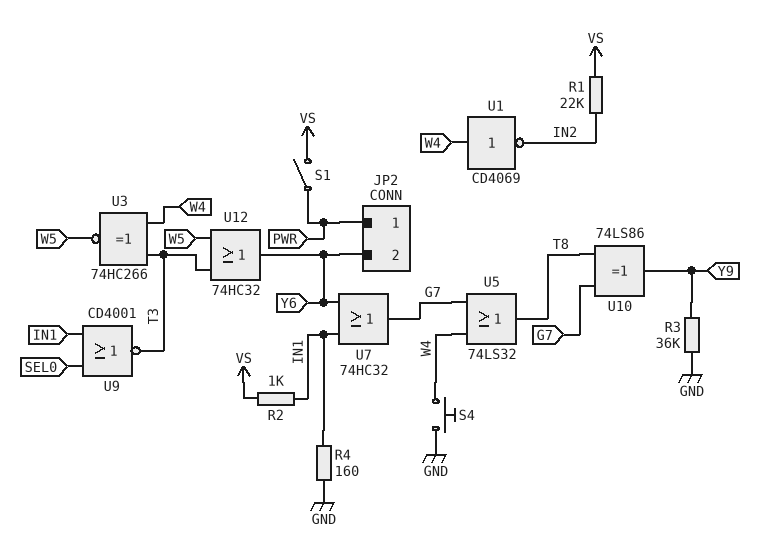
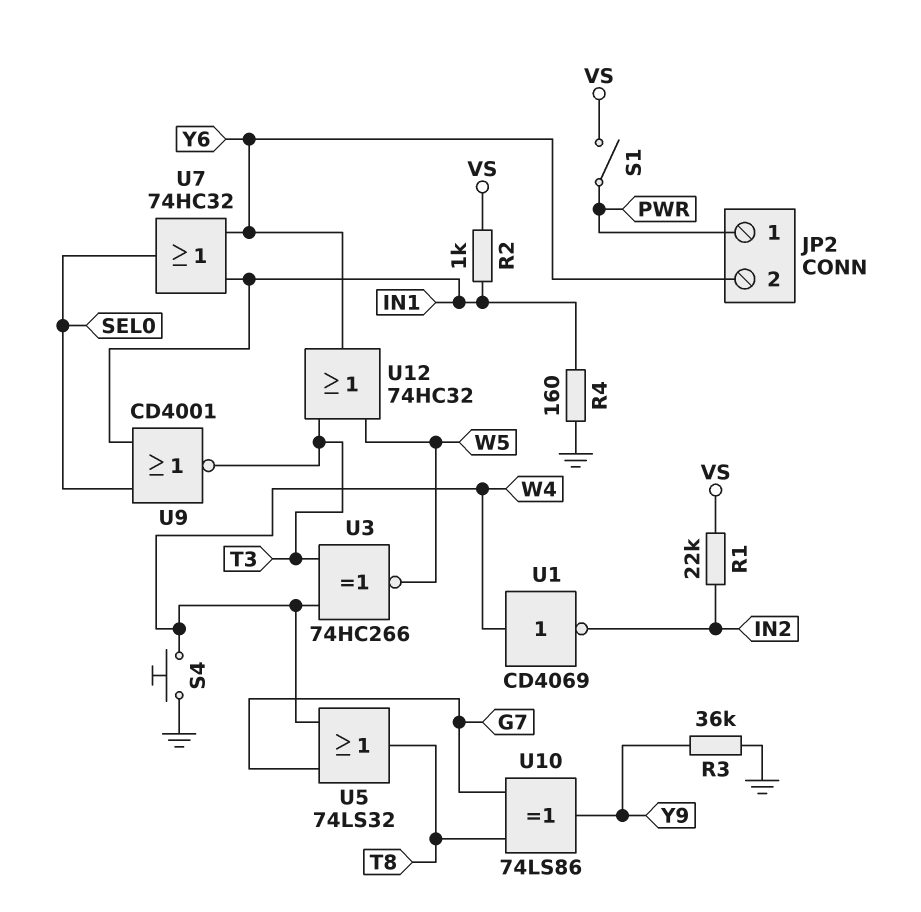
U7: OR 74HC32 (in IN1, in Y6, out G7) -> OR 74HC32 (in IN1, in Y6, out SEL0)

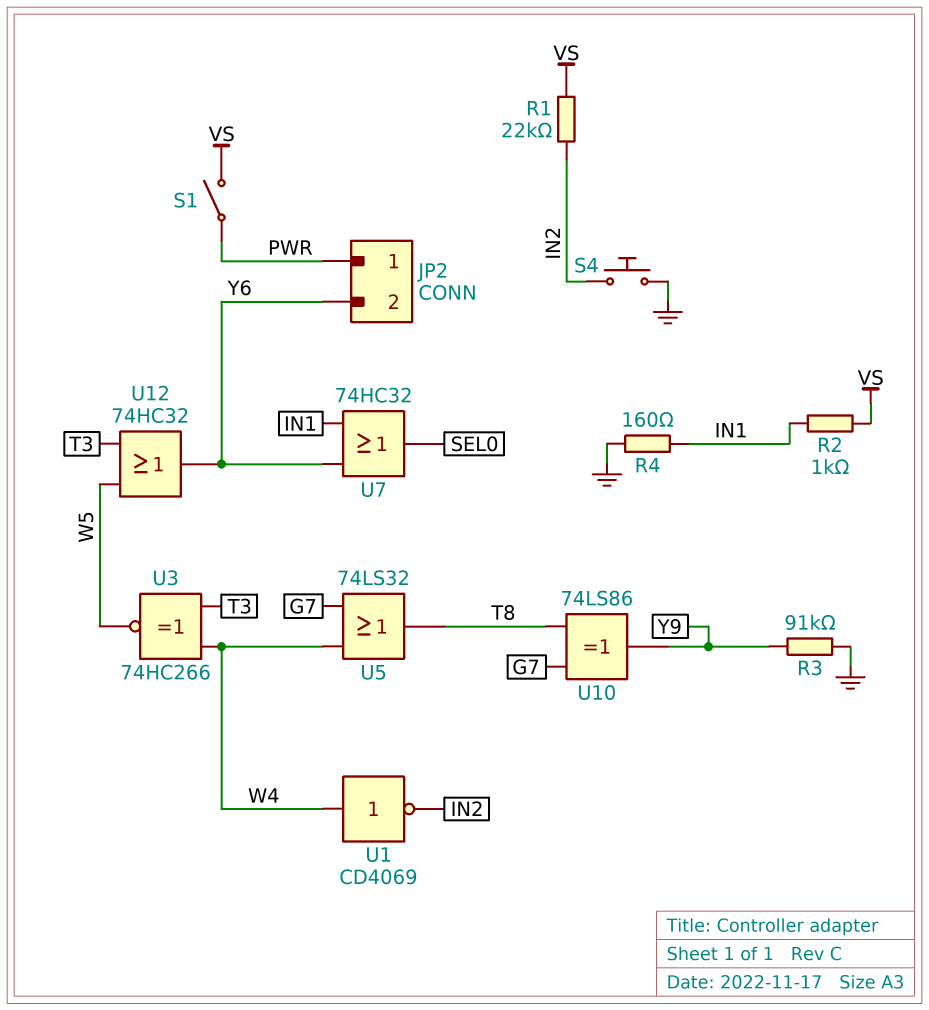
R3: 36k (GND, Y9) -> 91k (GND, Y9)
S4: button (GND, W4) -> button (GND, IN2)
U9: NOR CD4001 (in IN1, in SEL0, out T3) -> none

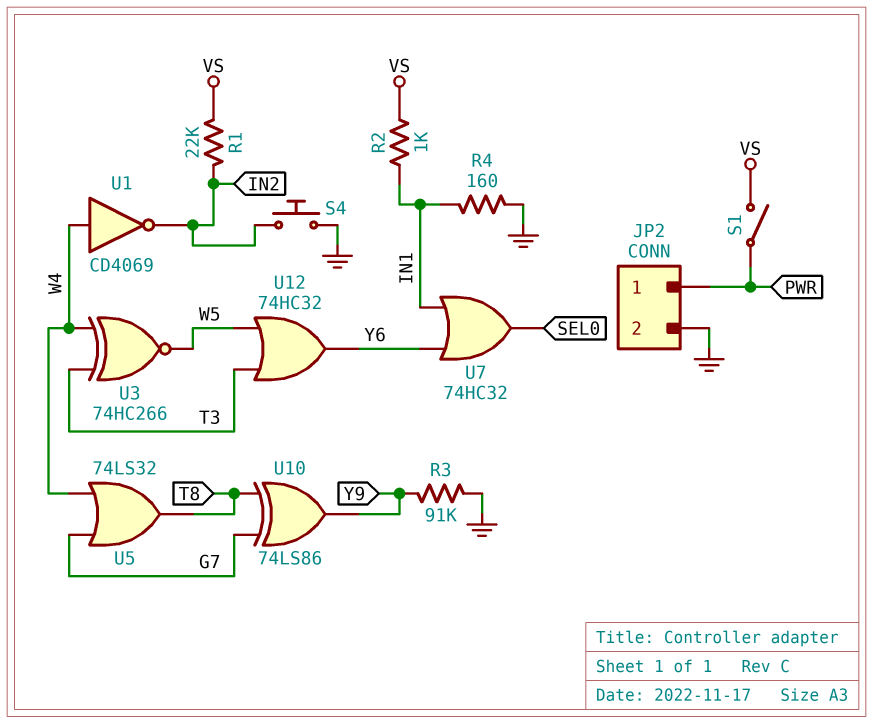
JP2 pin 2: Y6 -> GND

